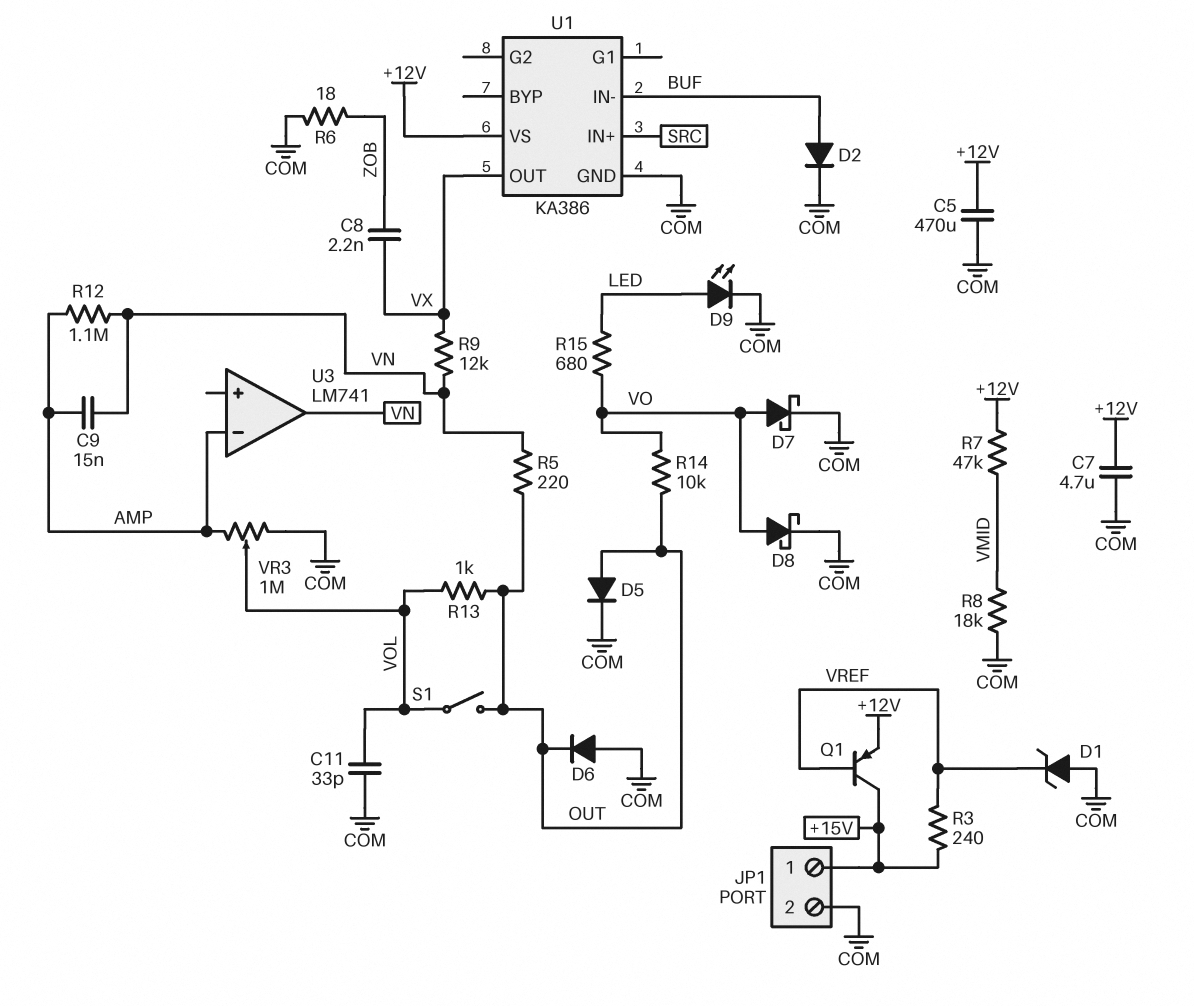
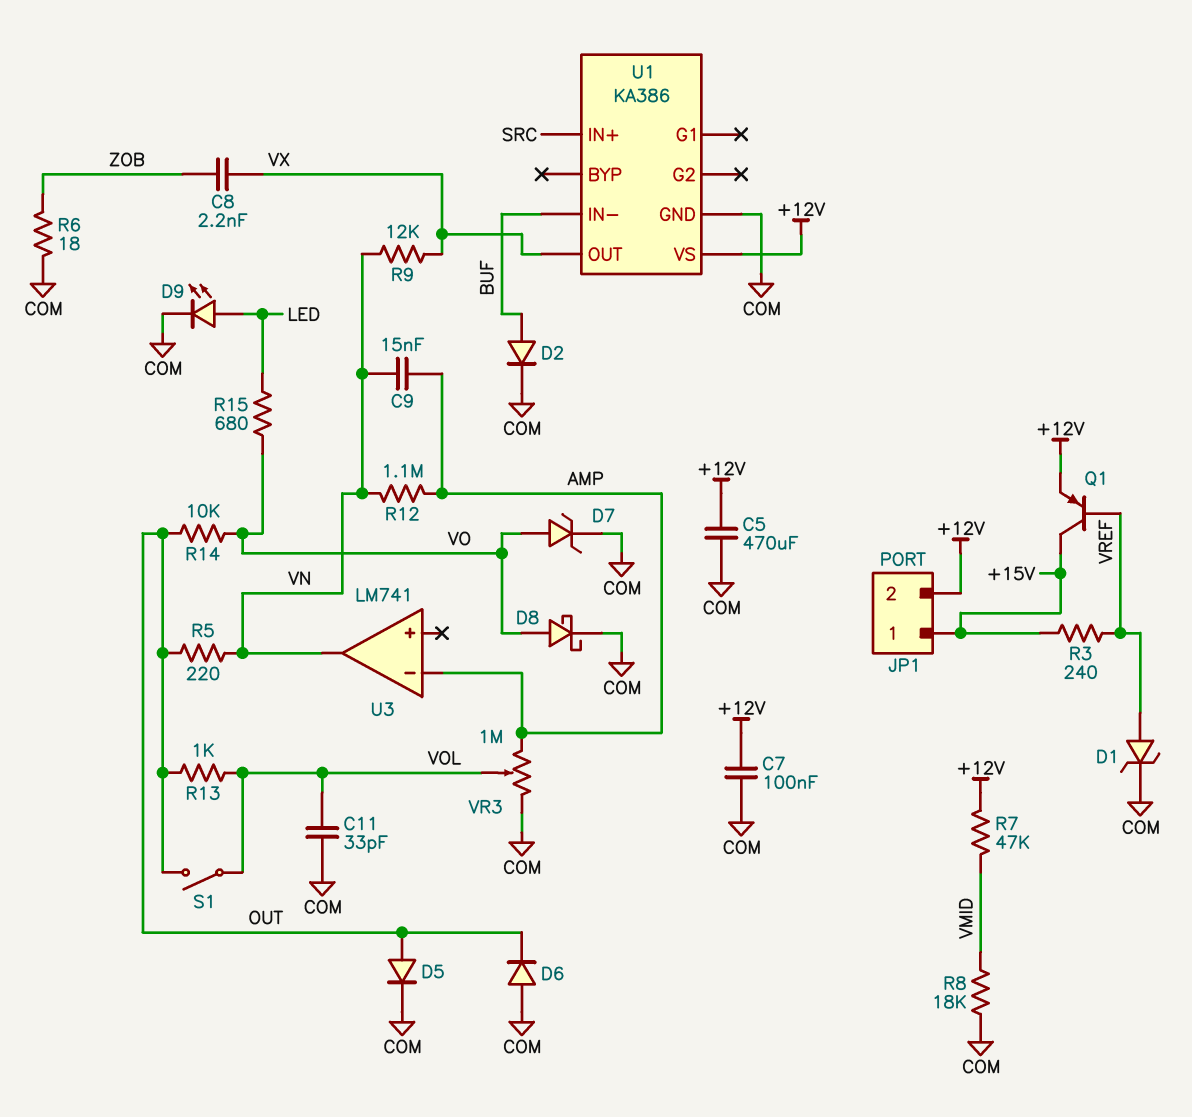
C7: 4.7uF (+12V, COM) -> 100nF (+12V, COM)
D1: zener (A COM, K VREF) -> zener (A VREF, K COM)
D7: schottky (A VO, K COM) -> zener (A VO, K COM)
JP1 pin 2: COM -> +12V

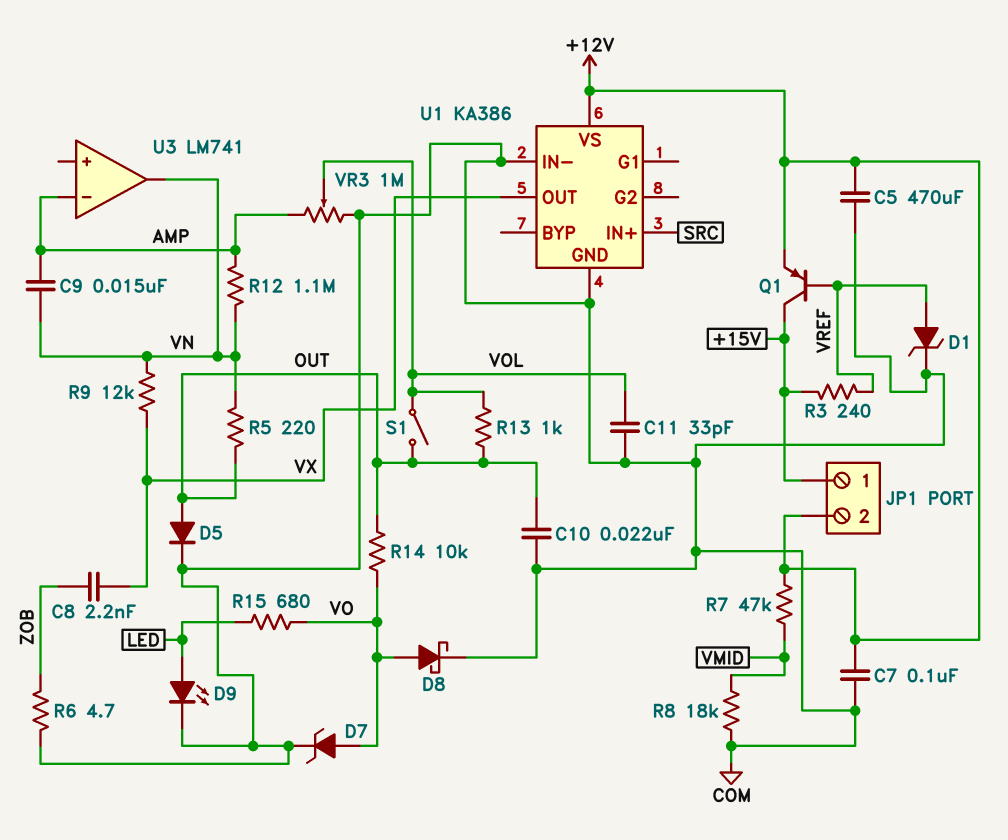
C10: none -> 22nF (COM, OUT)
D2: diode (A BUF, K COM) -> none
D6: diode (A COM, K OUT) -> none
R6: 18 (COM, ZOB) -> 4.7 (COM, ZOB)
U1 pin IN-: BUF -> COM

